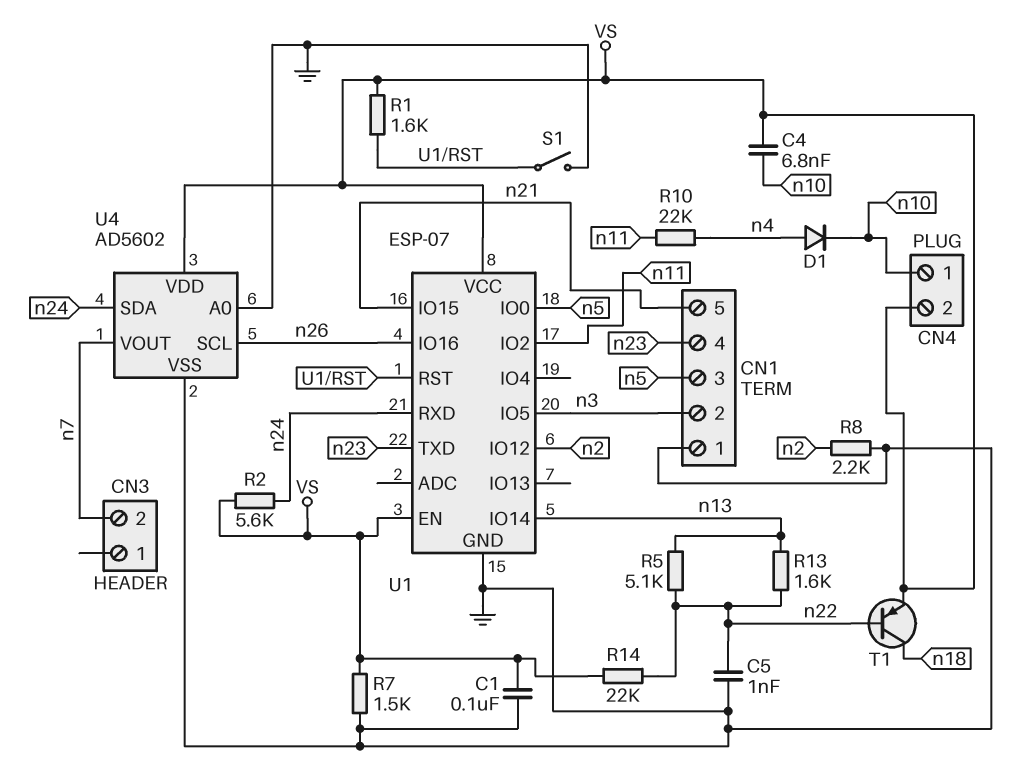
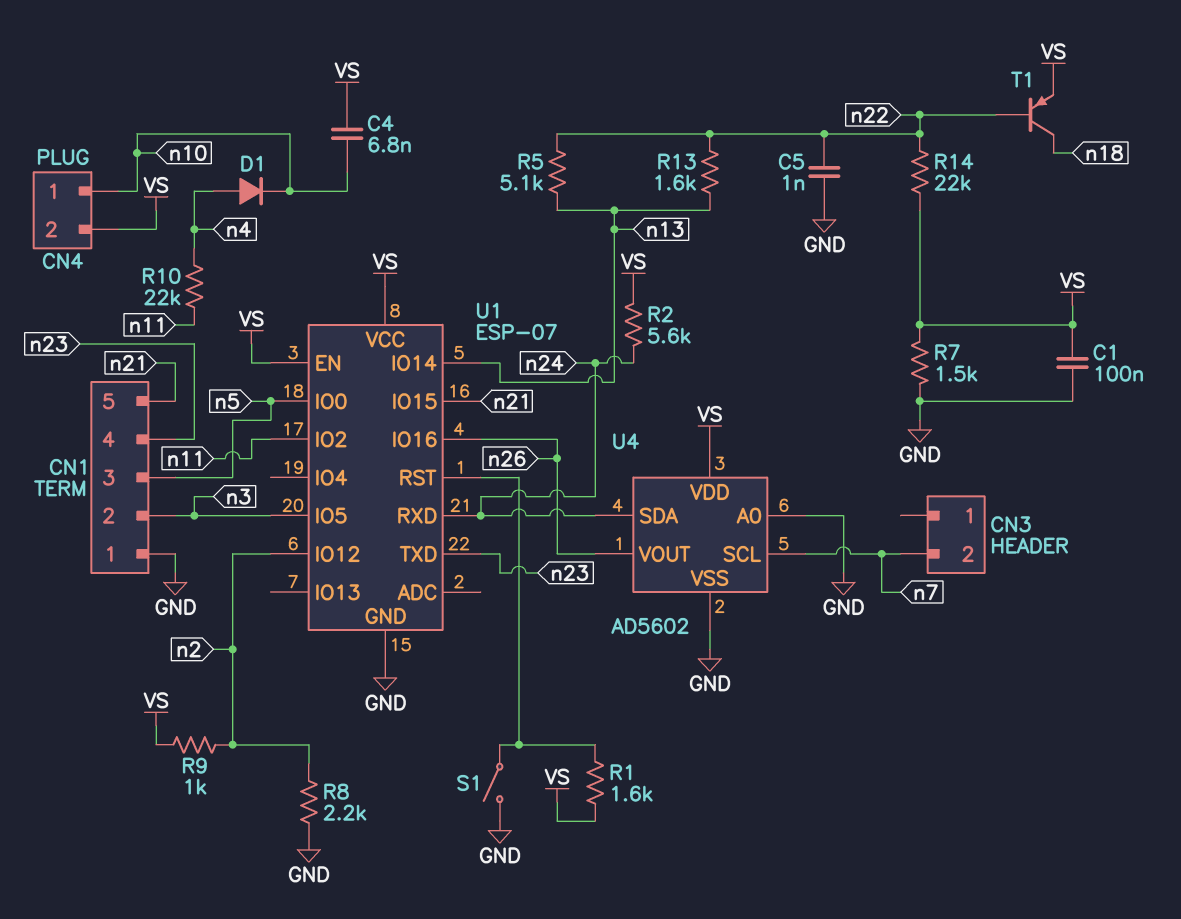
R9: none -> 1k (VS, n2)
U4 pin SCL: n26 -> n7
U4 pin VOUT: n7 -> n26

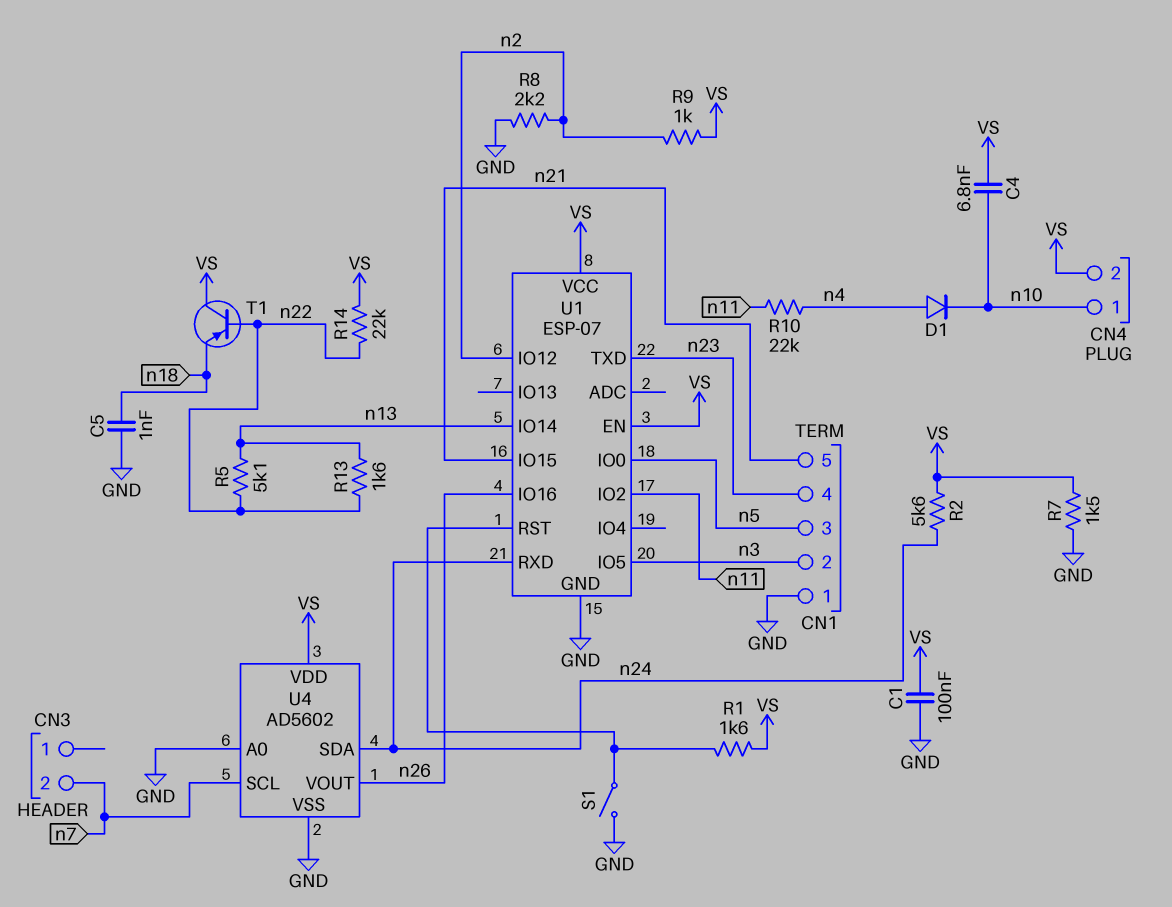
C5: 1nF (GND, n22) -> 1nF (GND, n18)
T1: PNP (B n22, C n18, E VS) -> PNP (B n22, C VS, E n18)

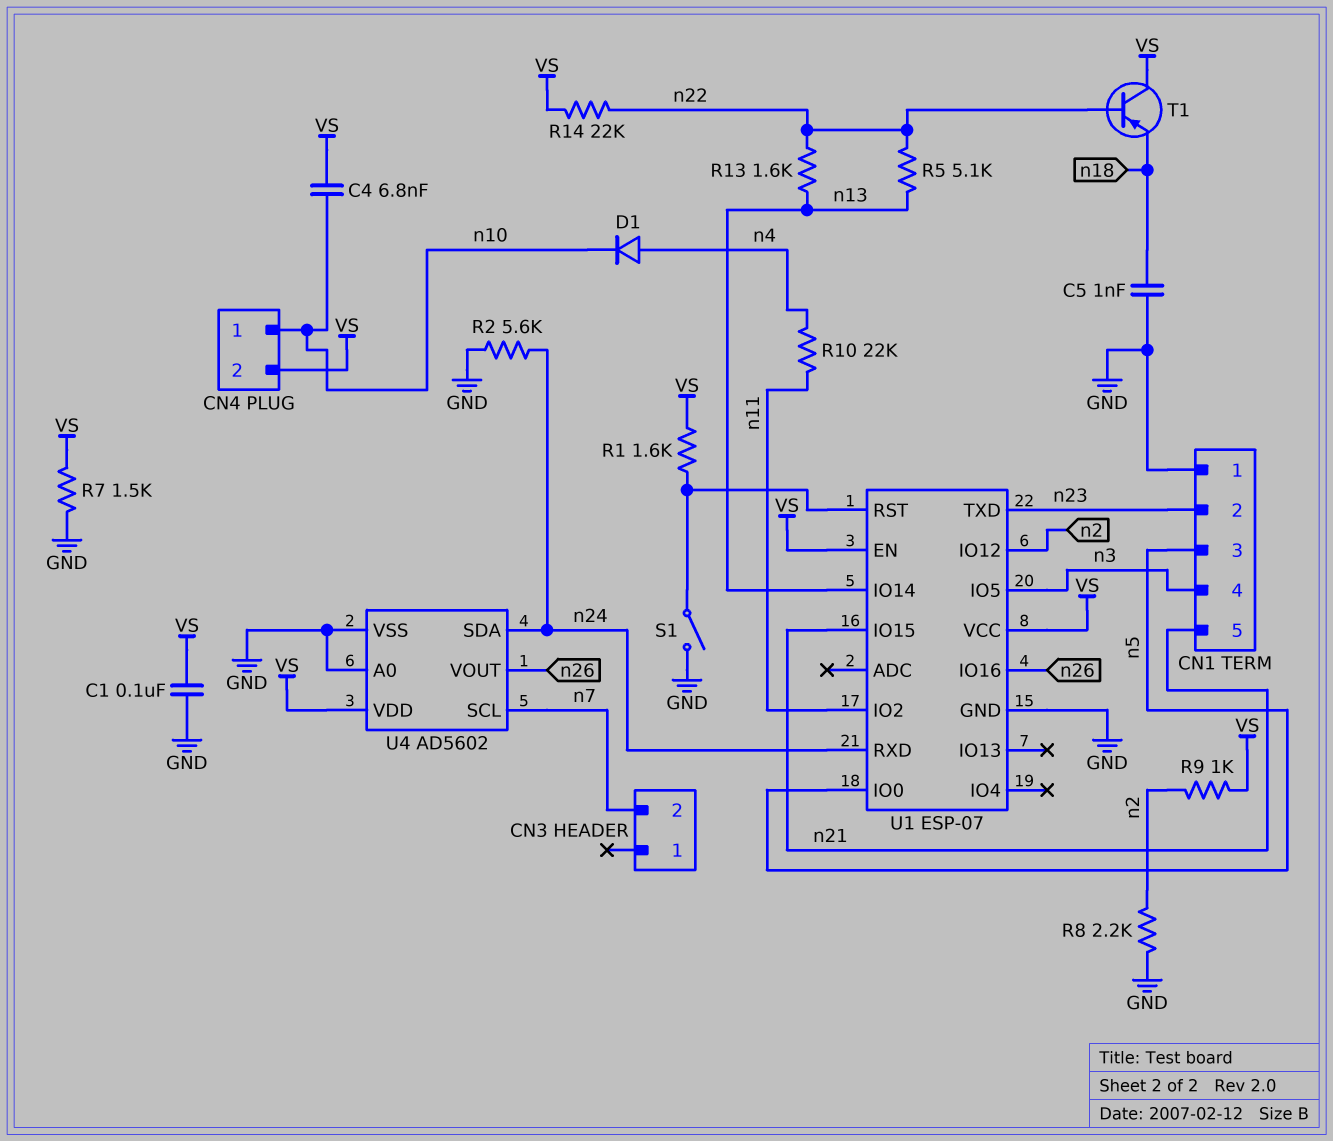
CN1 pin 2: n3 -> n23
CN1 pin 4: n23 -> n3
R2: 5.6k (VS, n24) -> 5.6k (GND, n24)

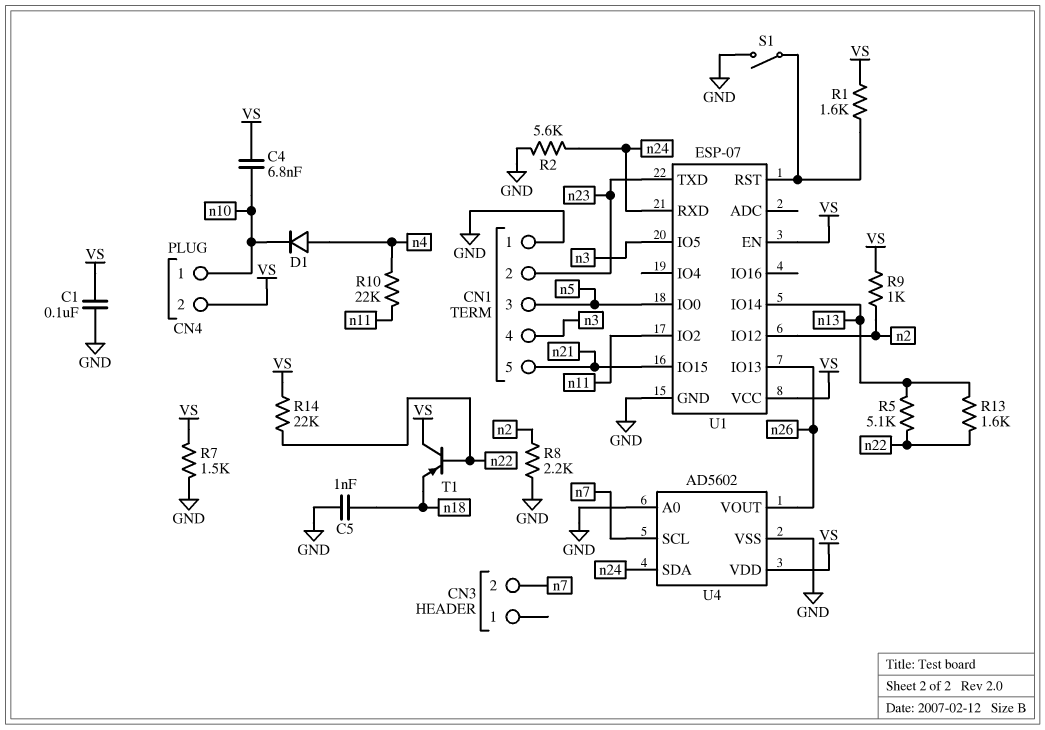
U1 pin IO13: none -> n26
U1 pin IO16: n26 -> none

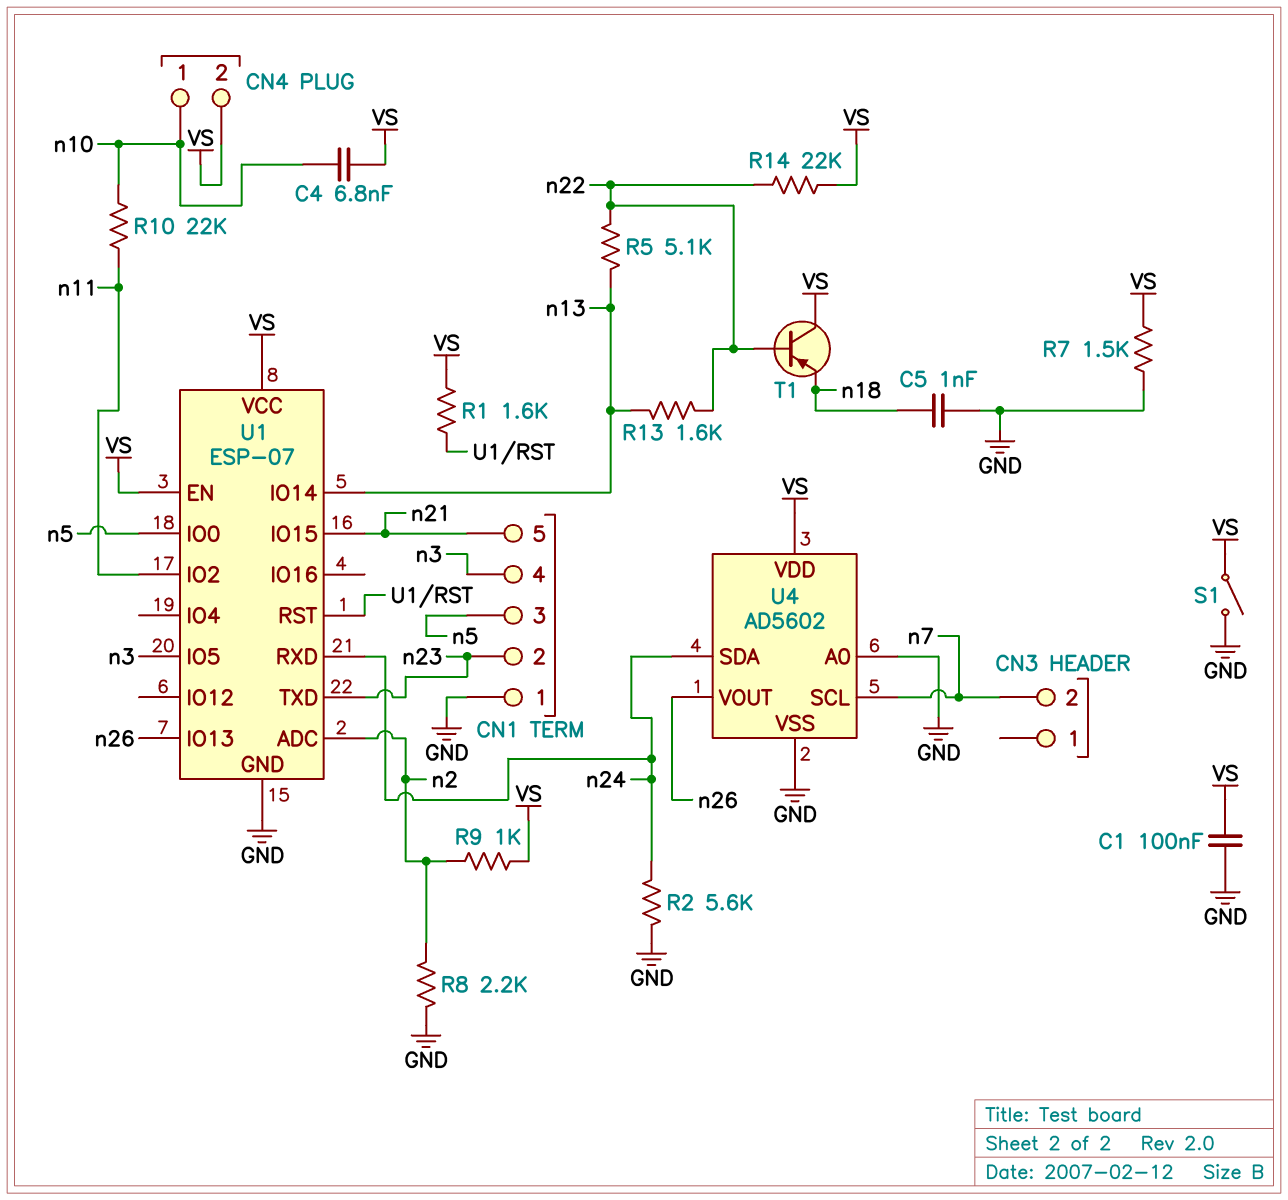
D1: diode (A n4, K n10) -> none
R10: 22k (n4, n11) -> 22k (n10, n11)
S1: switch (GND, U1/RST) -> switch (GND, VS)
U1 pin ADC: none -> n2
U1 pin IO12: n2 -> none

